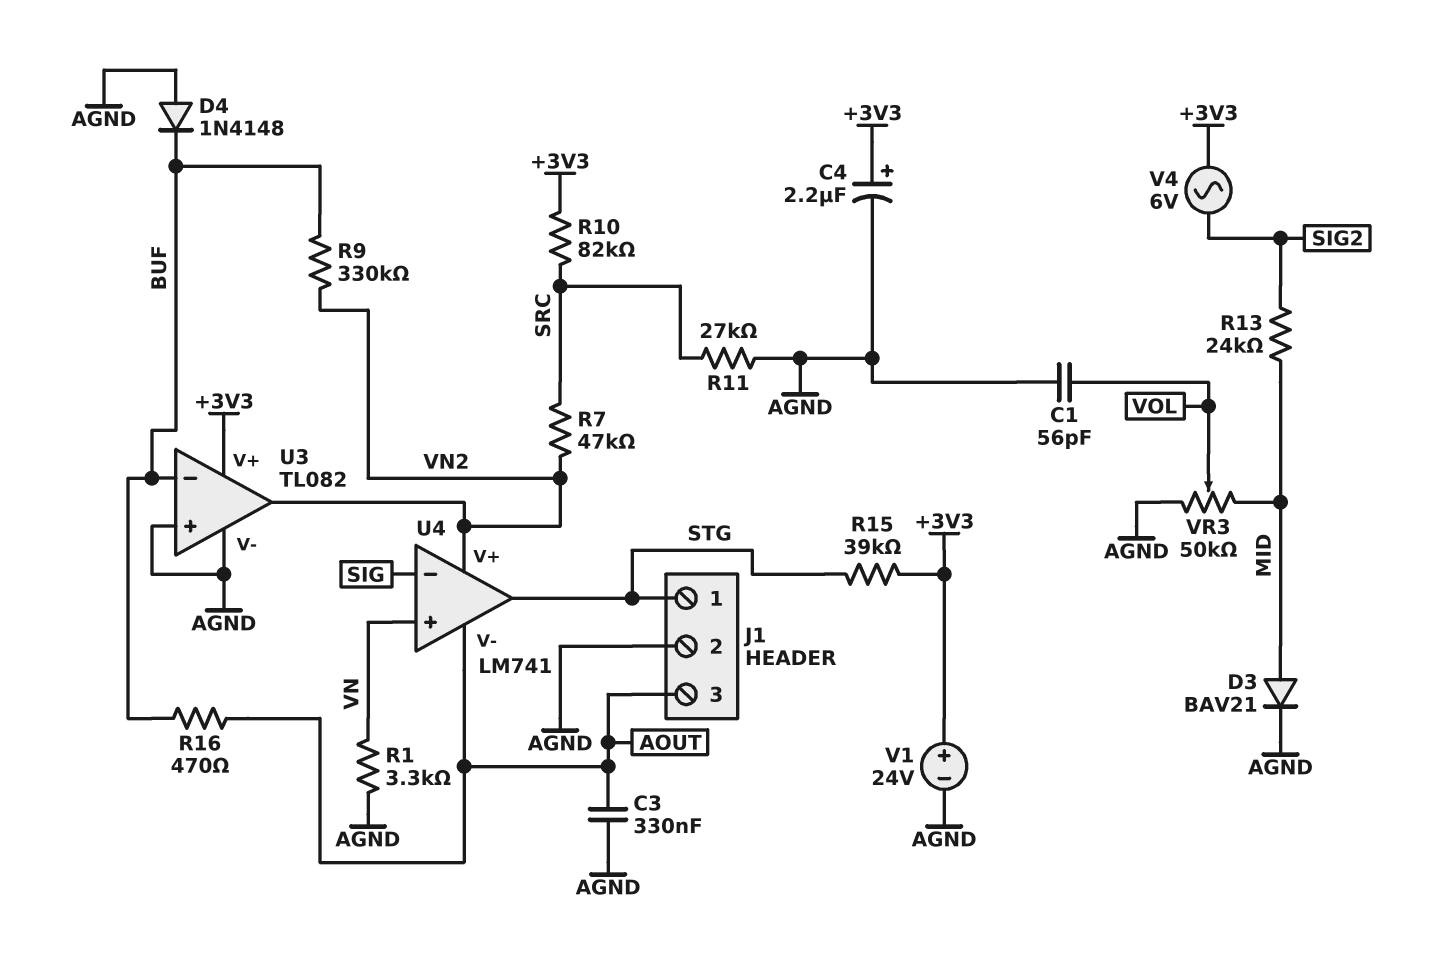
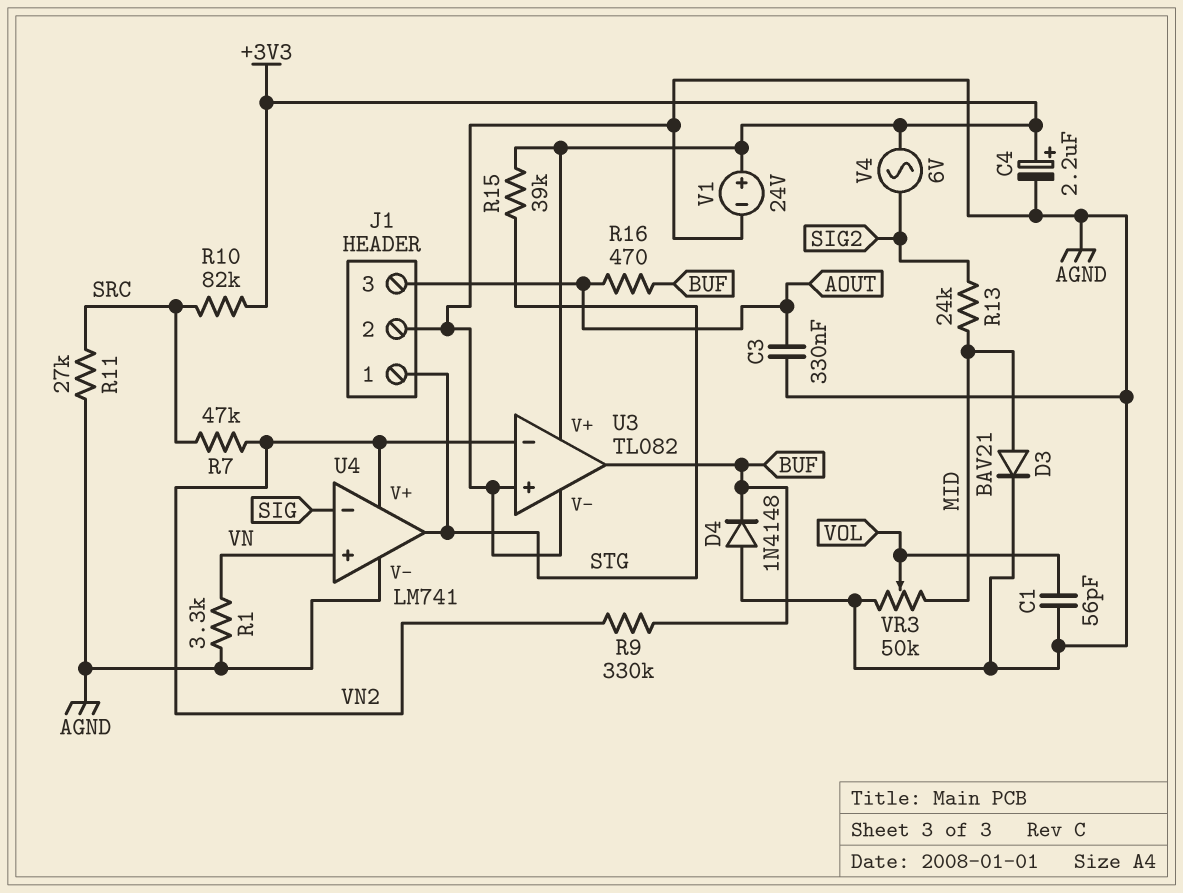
U3 pin in-: BUF -> VN2
U3 pin out: VN2 -> BUF
U4 pin V-: AOUT -> AGND

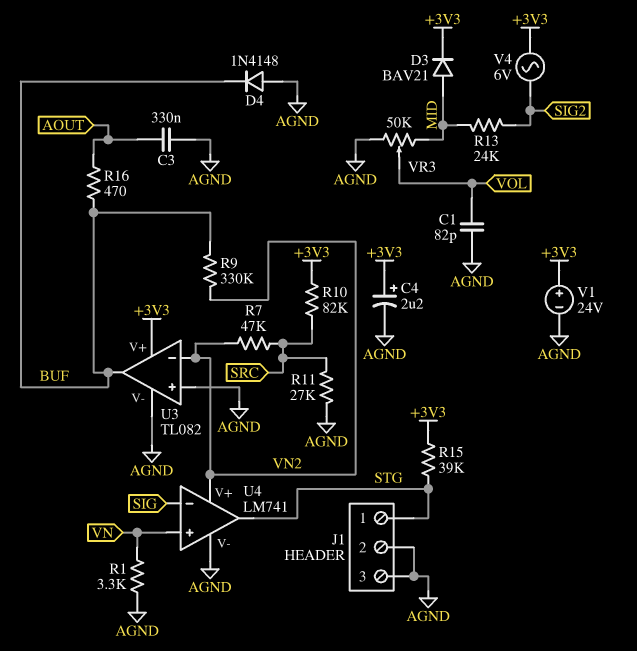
C1: 56pF (AGND, VOL) -> 82pF (AGND, VOL)
D3: diode BAV21 (A MID, K AGND) -> diode BAV21 (A MID, K +3V3)
J1 pin 3: AOUT -> AGND

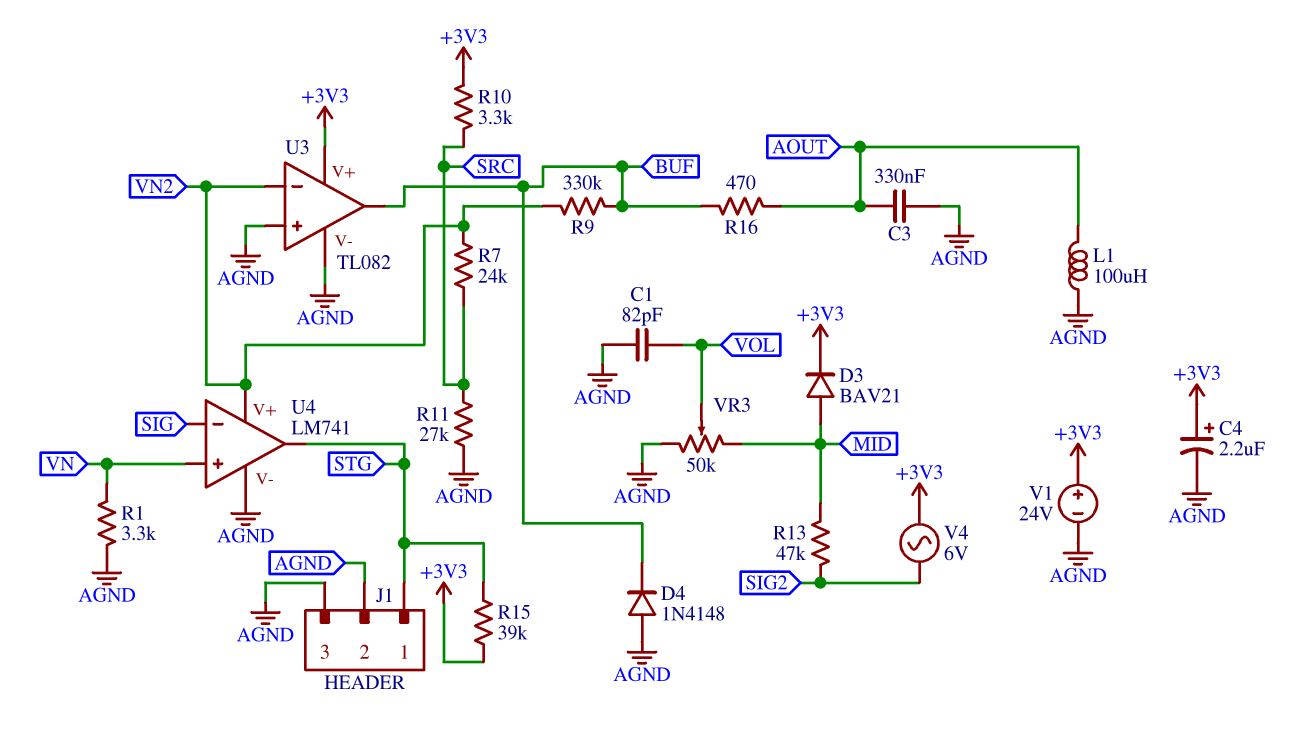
L1: none -> 100uH (AGND, AOUT)
R7: 47k (SRC, VN2) -> 24k (SRC, VN2)
R10: 82k (+3V3, SRC) -> 3.3k (+3V3, SRC)
R13: 24k (MID, SIG2) -> 47k (MID, SIG2)

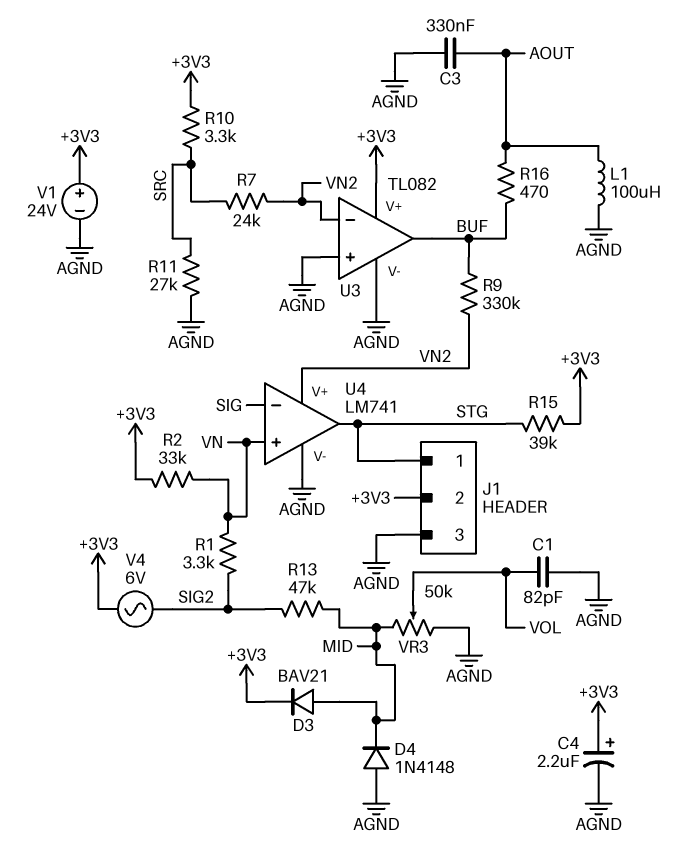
D4: diode 1N4148 (A AGND, K BUF) -> diode 1N4148 (A AGND, K MID)
J1 pin 2: AGND -> +3V3
R1: 3.3k (AGND, VN) -> 3.3k (SIG2, VN)
R2: none -> 33k (+3V3, VN)

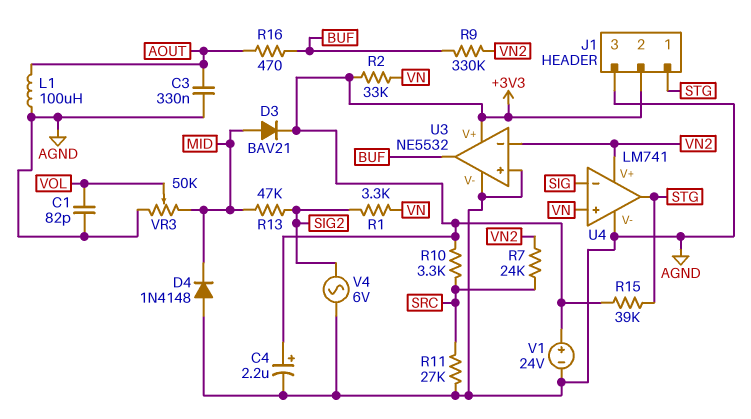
U3: TL082 -> NE5532
V4: AC 6V (+3V3, SIG2) -> AC 6V (AGND, SIG2)

